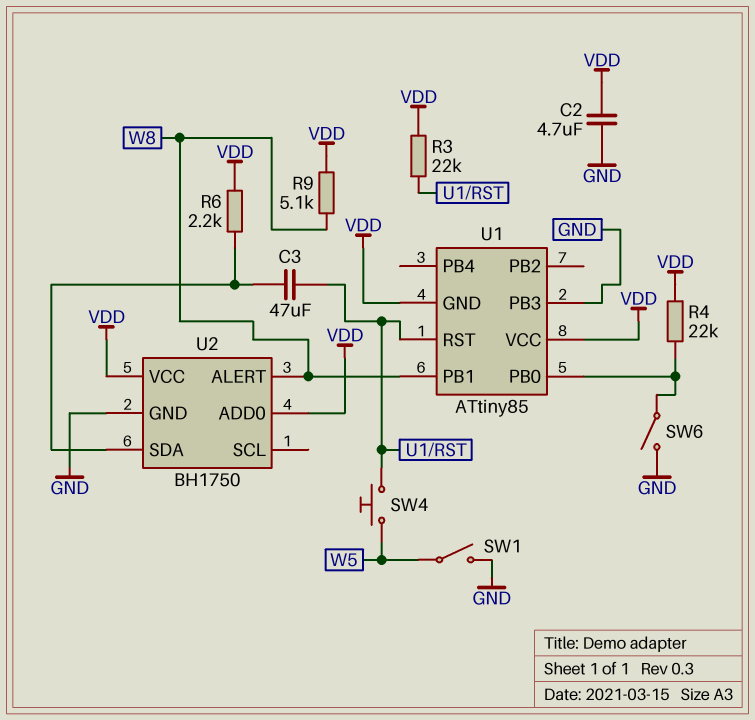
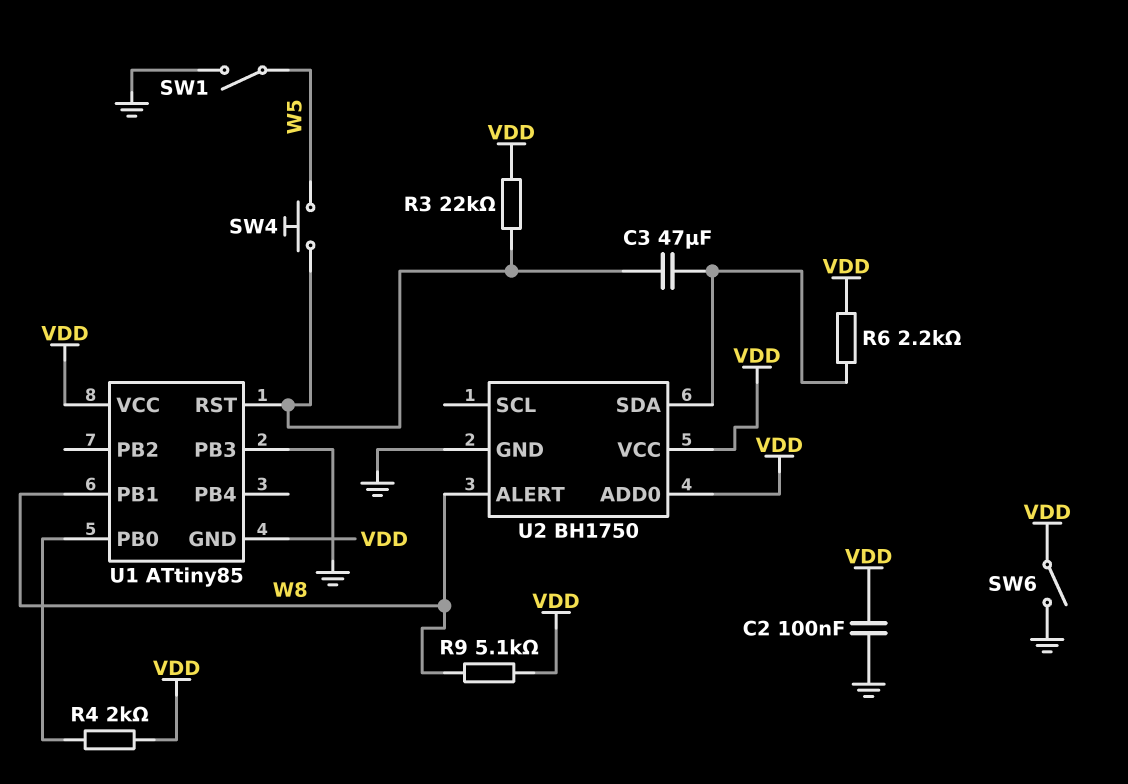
C2: 4.7uF (GND, VDD) -> 100nF (GND, VDD)
R4: 22k (U1/PB0, VDD) -> 2k (U1/PB0, VDD)
SW6: switch (GND, U1/PB0) -> switch (GND, VDD)

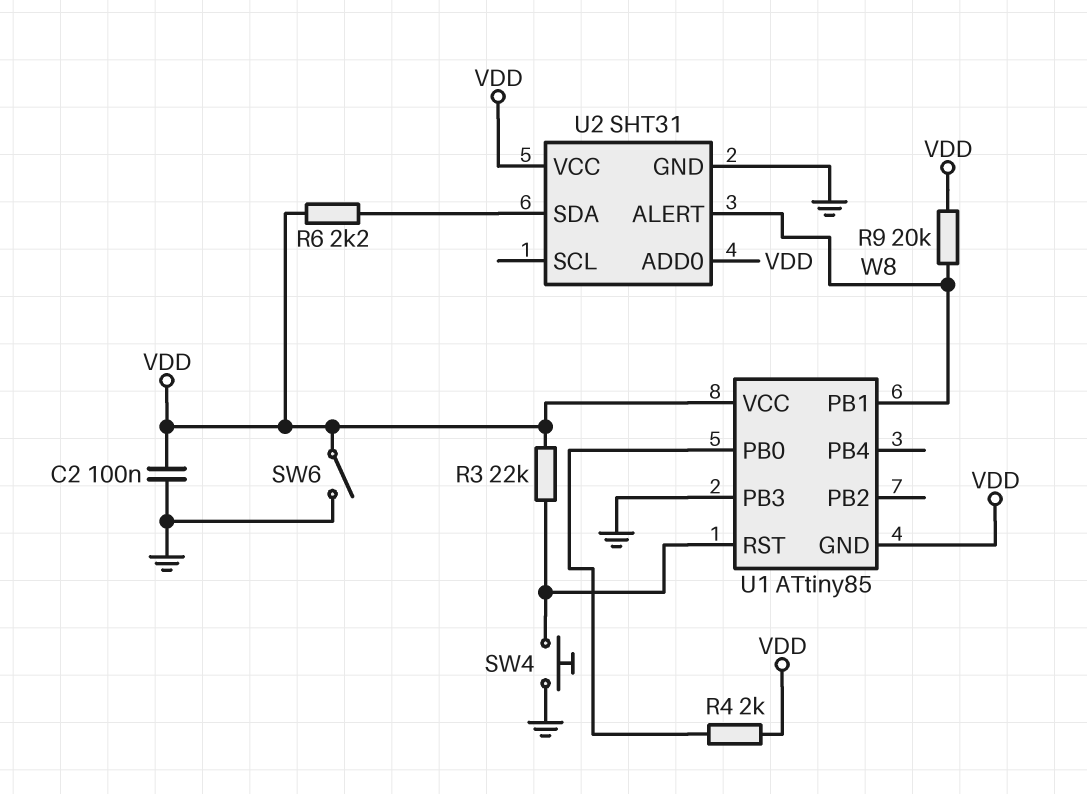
C3: 47uF (U1/RST, U2/SDA) -> none
R9: 5.1k (VDD, W8) -> 20k (VDD, W8)
SW1: switch (GND, W5) -> none
SW4: button (U1/RST, W5) -> button (GND, U1/RST)
U2: BH1750 -> SHT31

